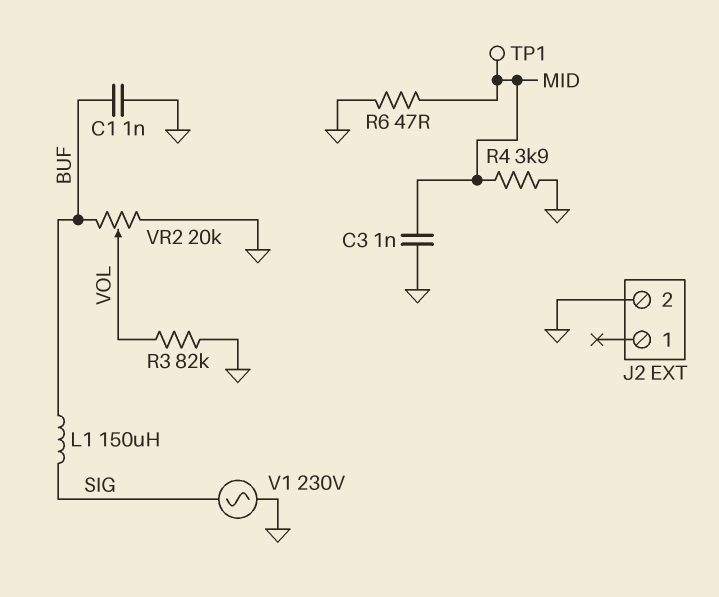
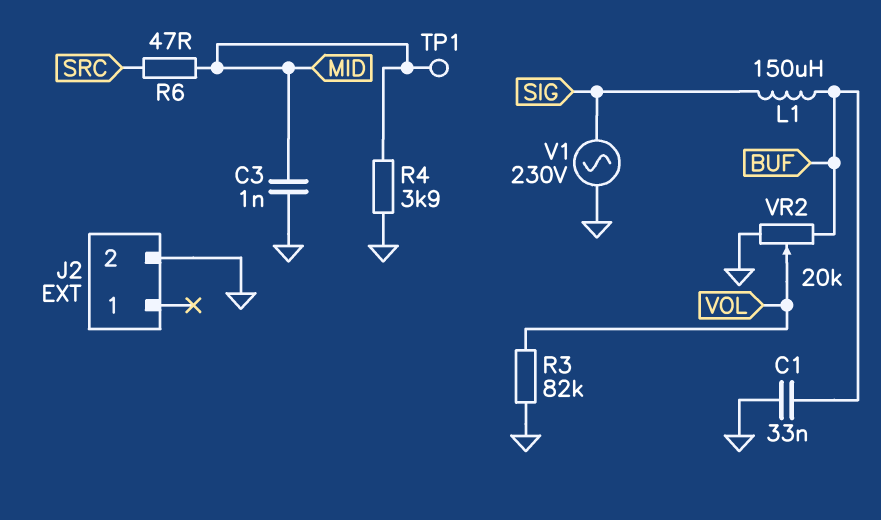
C1: 1nF (BUF, GND) -> 33nF (BUF, GND)
R6: 47 (GND, MID) -> 47 (MID, SRC)

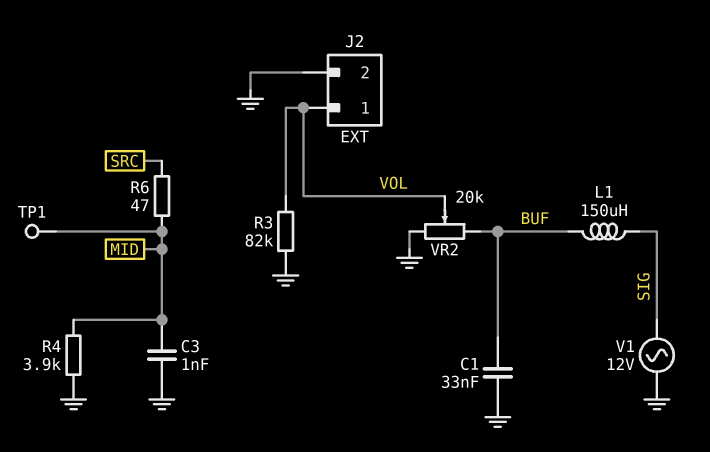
J2 pin 1: none -> VOL
V1: AC 230V (GND, SIG) -> AC 12V (GND, SIG)

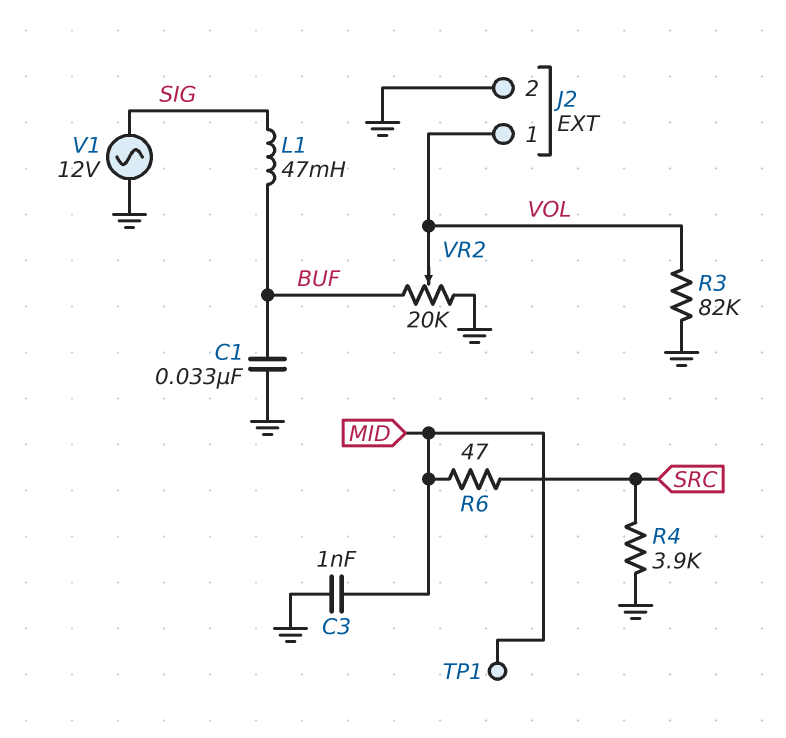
L1: 150uH (BUF, SIG) -> 47mH (BUF, SIG)
R4: 3.9k (GND, MID) -> 3.9k (GND, SRC)

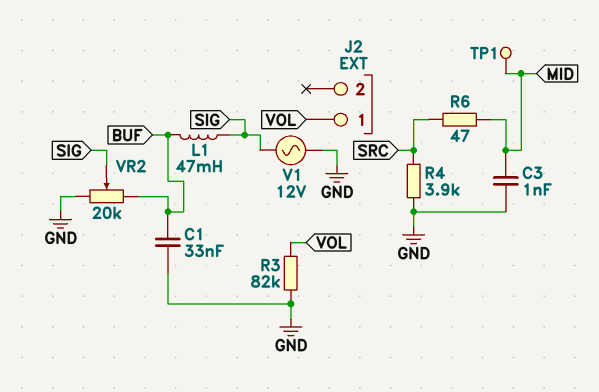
J2 pin 2: GND -> none
VR2: 20k (BUF, GND, wiper VOL) -> 20k (BUF, GND, wiper SIG)

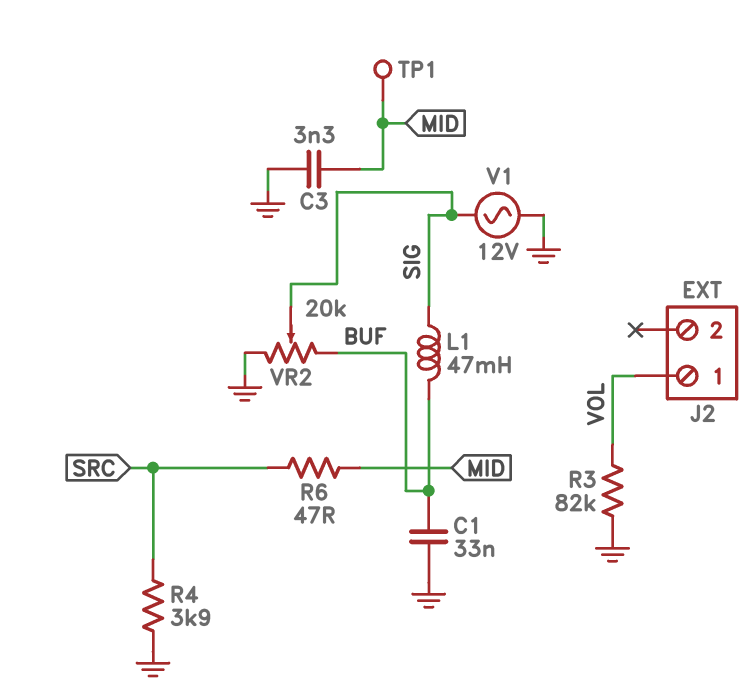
C3: 1nF (GND, MID) -> 3.3nF (GND, MID)

